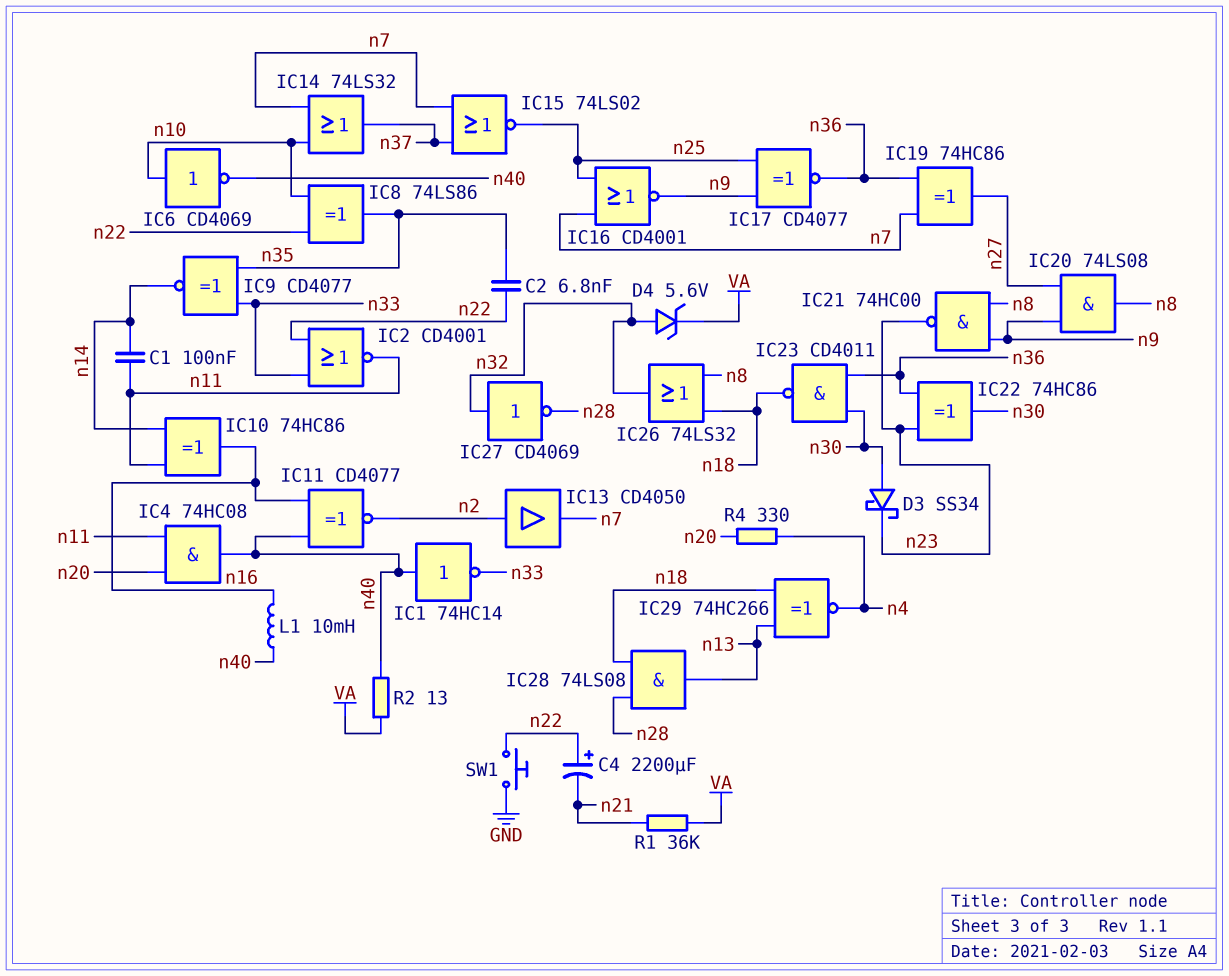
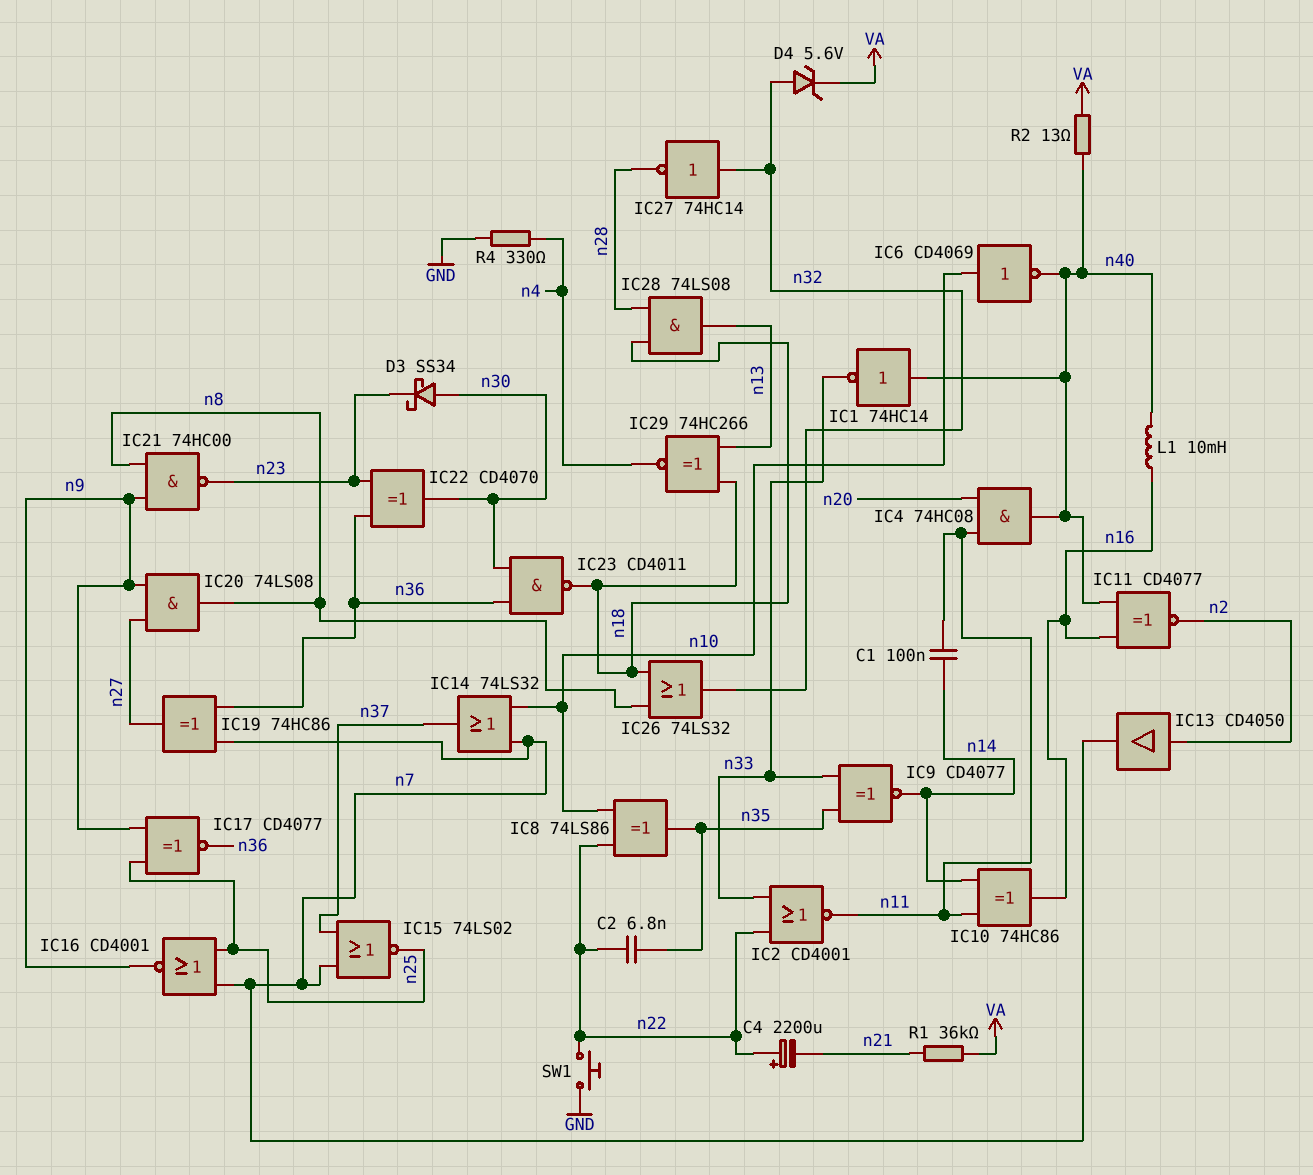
IC22: XOR 74HC86 (in n23, in n36, out n30) -> XOR CD4070 (in n23, in n36, out n30)
IC27: NOT CD4069 (in n32, out n28) -> NOT 74HC14 (in n32, out n28)
R4: 330 (n4, n20) -> 330 (GND, n4)

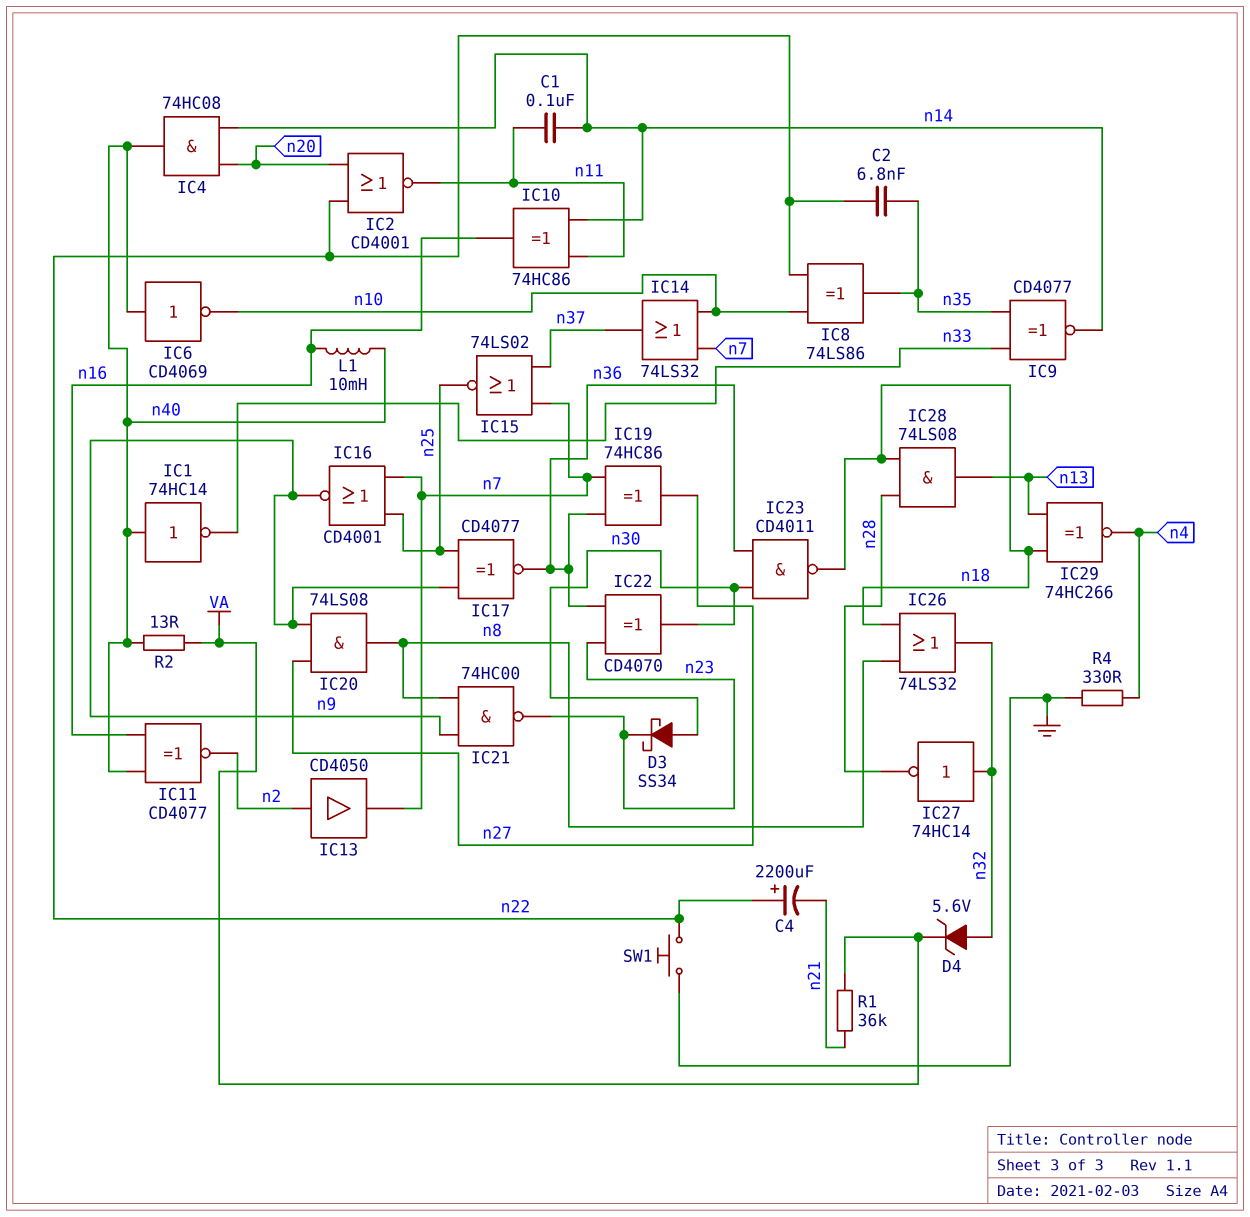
IC2: NOR CD4001 (in n22, in n33, out n11) -> NOR CD4001 (in n20, in n22, out n11)
IC4: AND 74HC08 (in n11, in n20, out n40) -> AND 74HC08 (in n14, in n20, out n40)
IC6: NOT CD4069 (in n10, out n40) -> NOT CD4069 (in n40, out n10)

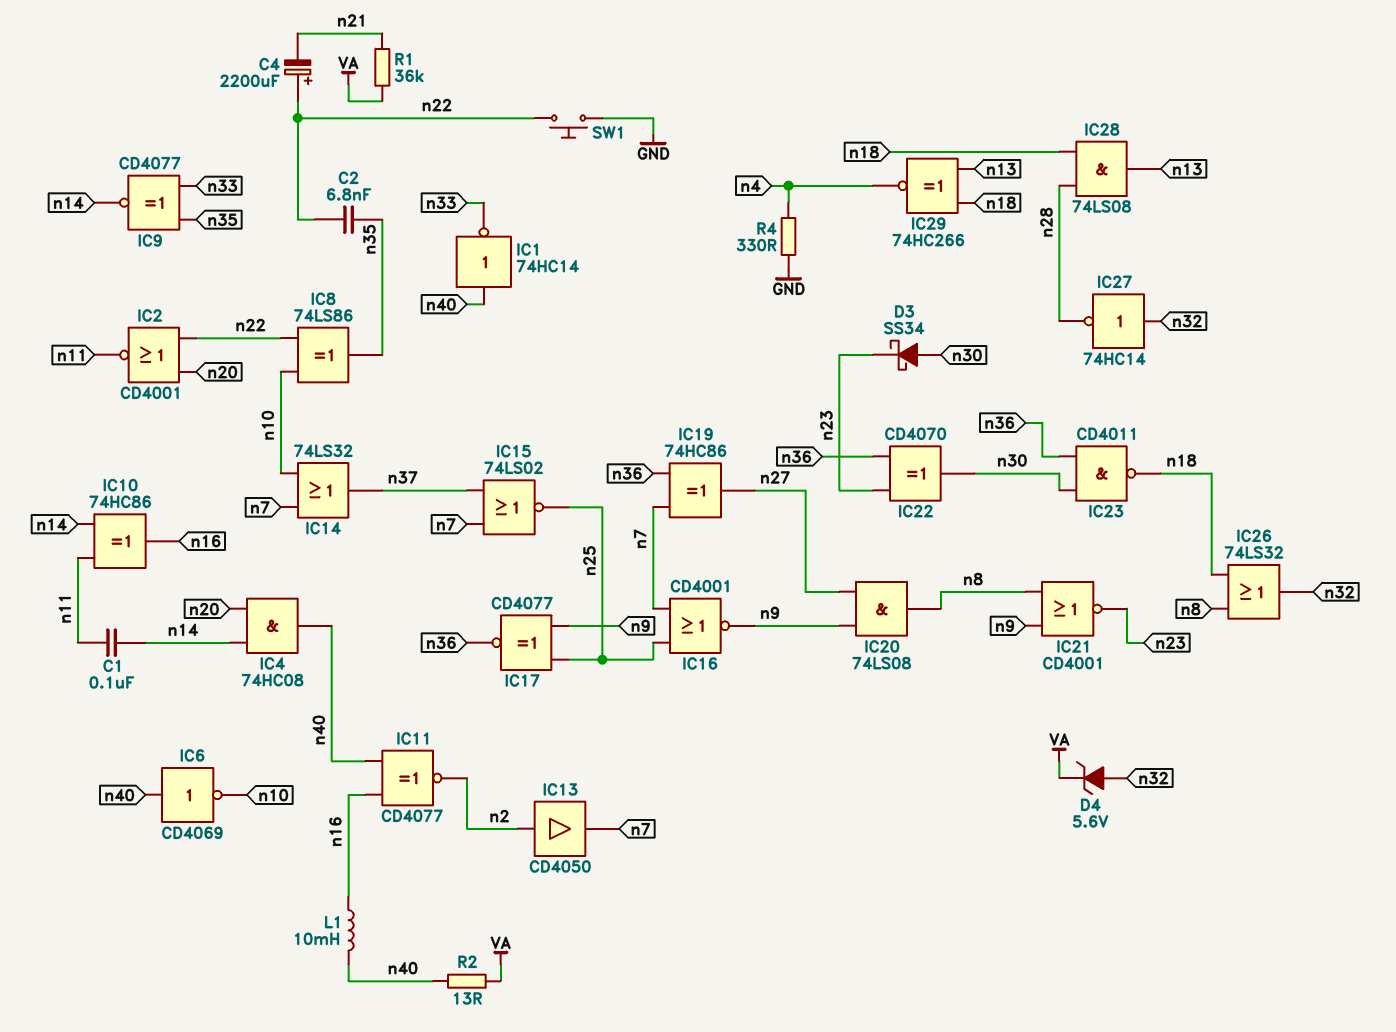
IC21: NAND 74HC00 (in n8, in n9, out n23) -> NOR CD4001 (in n8, in n9, out n23)

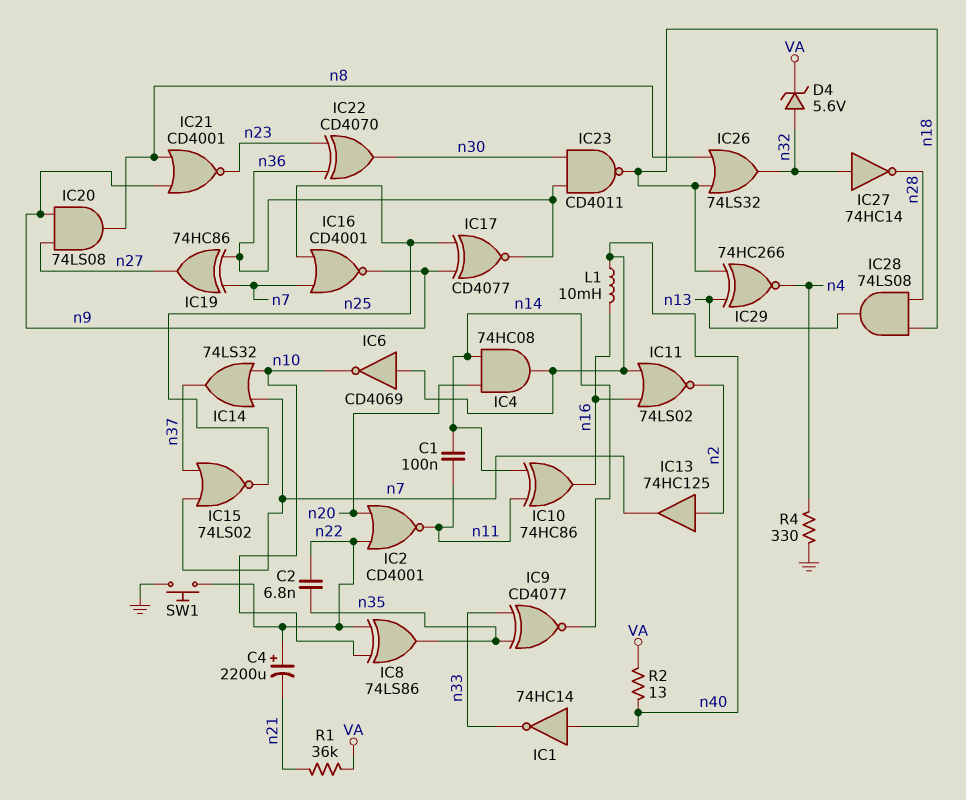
D3: schottky SS34 (A n30, K n23) -> none
IC11: XNOR CD4077 (in n16, in n40, out n2) -> NOR 74LS02 (in n16, in n40, out n2)
IC13: buffer CD4050 (in n2, out n7) -> buffer 74HC125 (in n2, out n7)

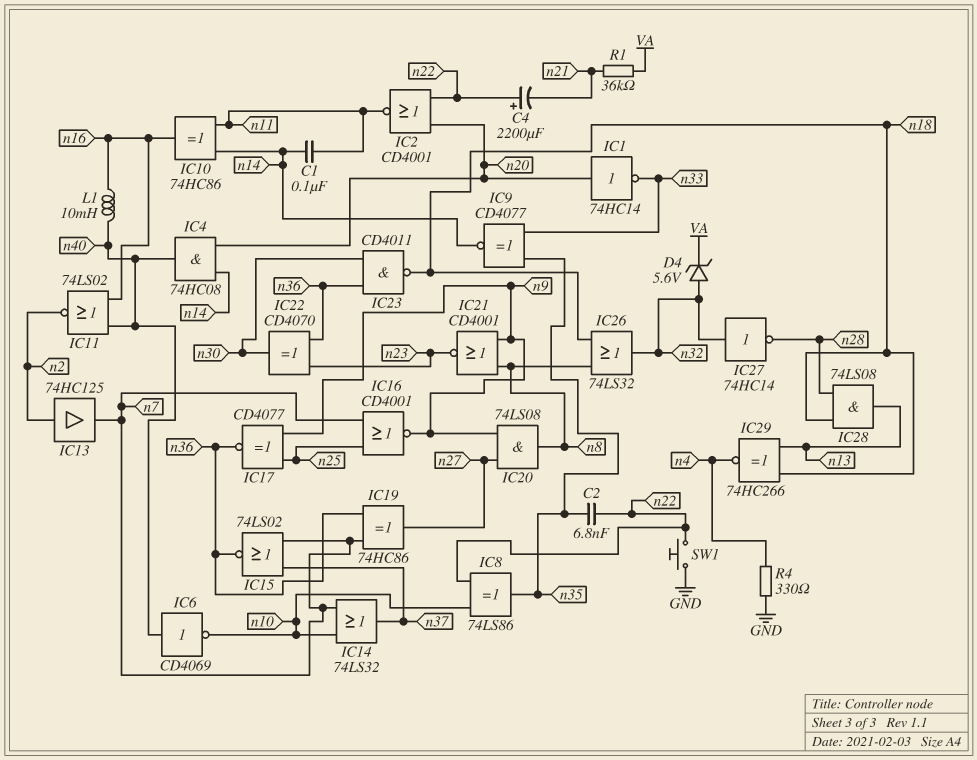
IC1: NOT 74HC14 (in n40, out n33) -> NOT 74HC14 (in n20, out n33)
IC15: NOR 74LS02 (in n7, in n37, out n25) -> NOR 74LS02 (in n7, in n37, out n36)
R2: 13 (VA, n40) -> none

